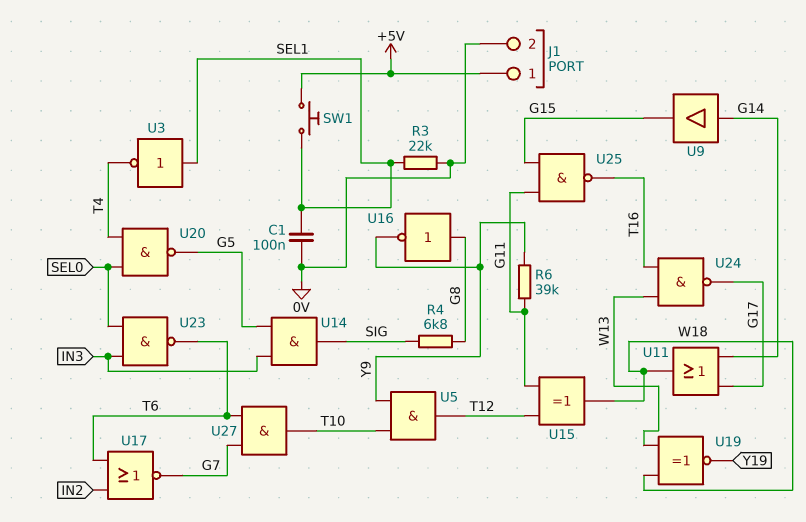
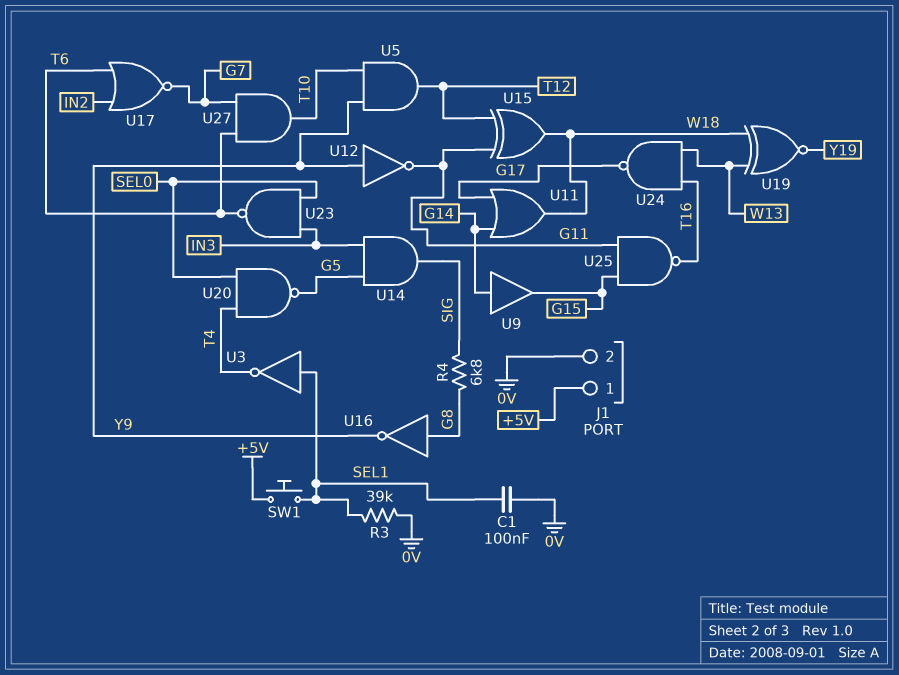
R3: 22k (0V, SEL1) -> 39k (0V, SEL1)
R6: 39k (G11, Y9) -> none
U12: none -> NOT (in Y9, out G11)

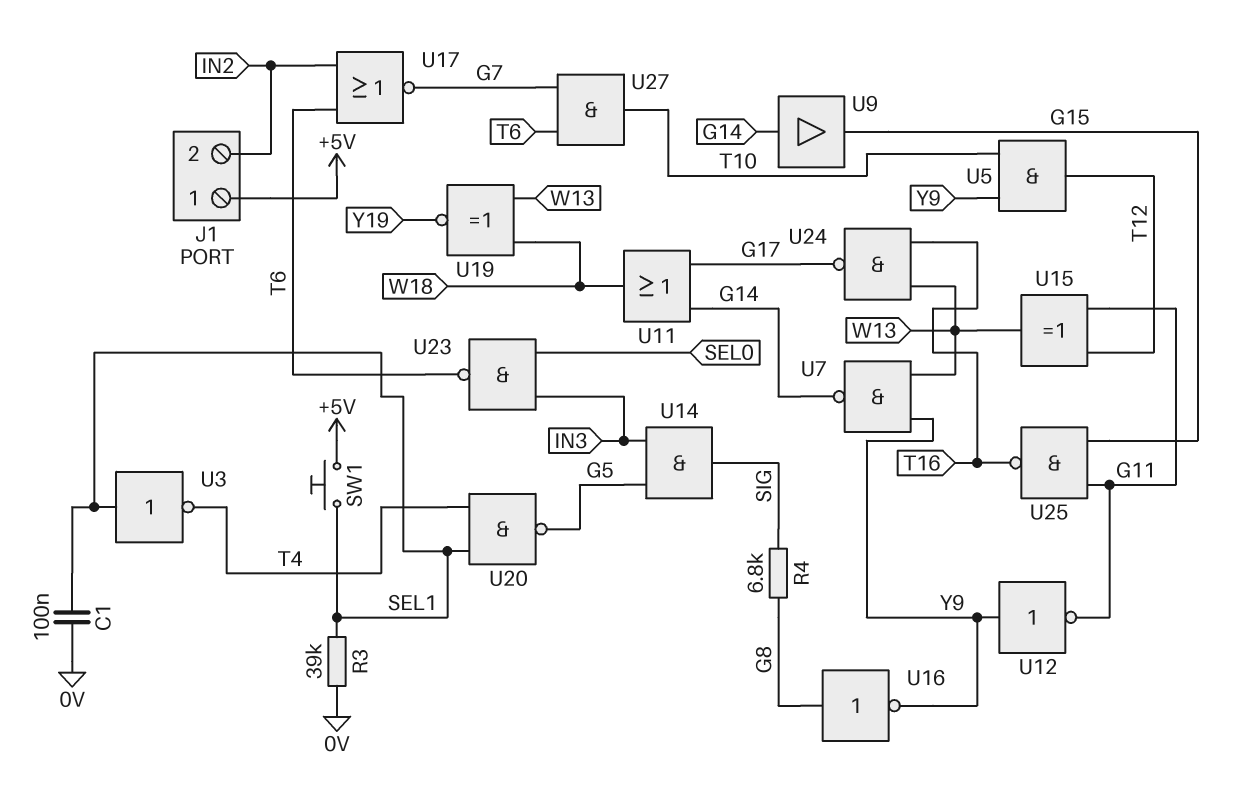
J1 pin 2: 0V -> IN2
U7: none -> NAND (in W13, in Y9, out G14)
U15: XOR (in G11, in T12, out W18) -> XOR (in G11, in T12, out W13)
U20: NAND (in SEL0, in T4, out G5) -> NAND (in SEL1, in T4, out G5)

